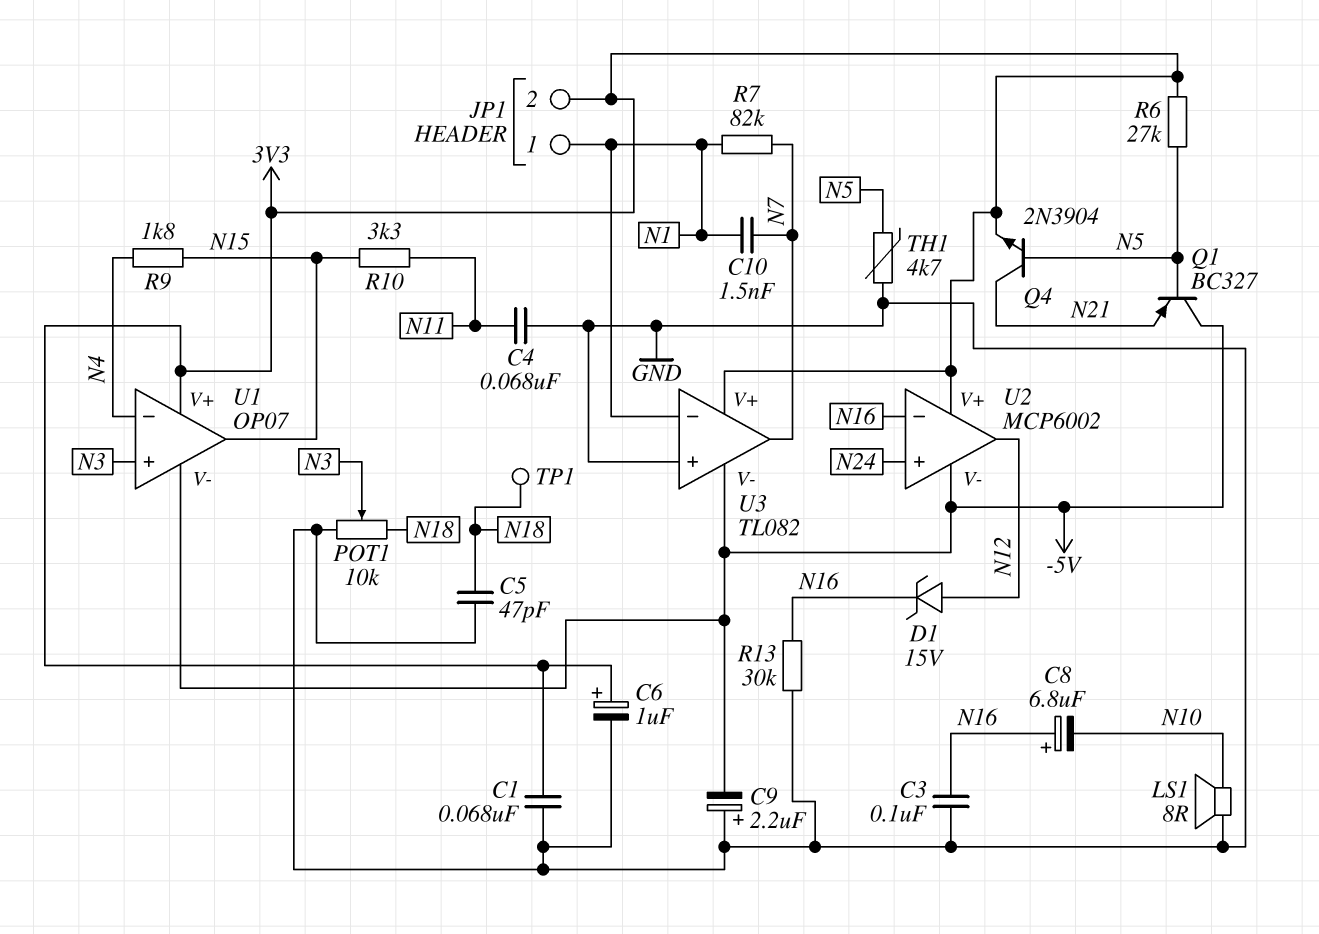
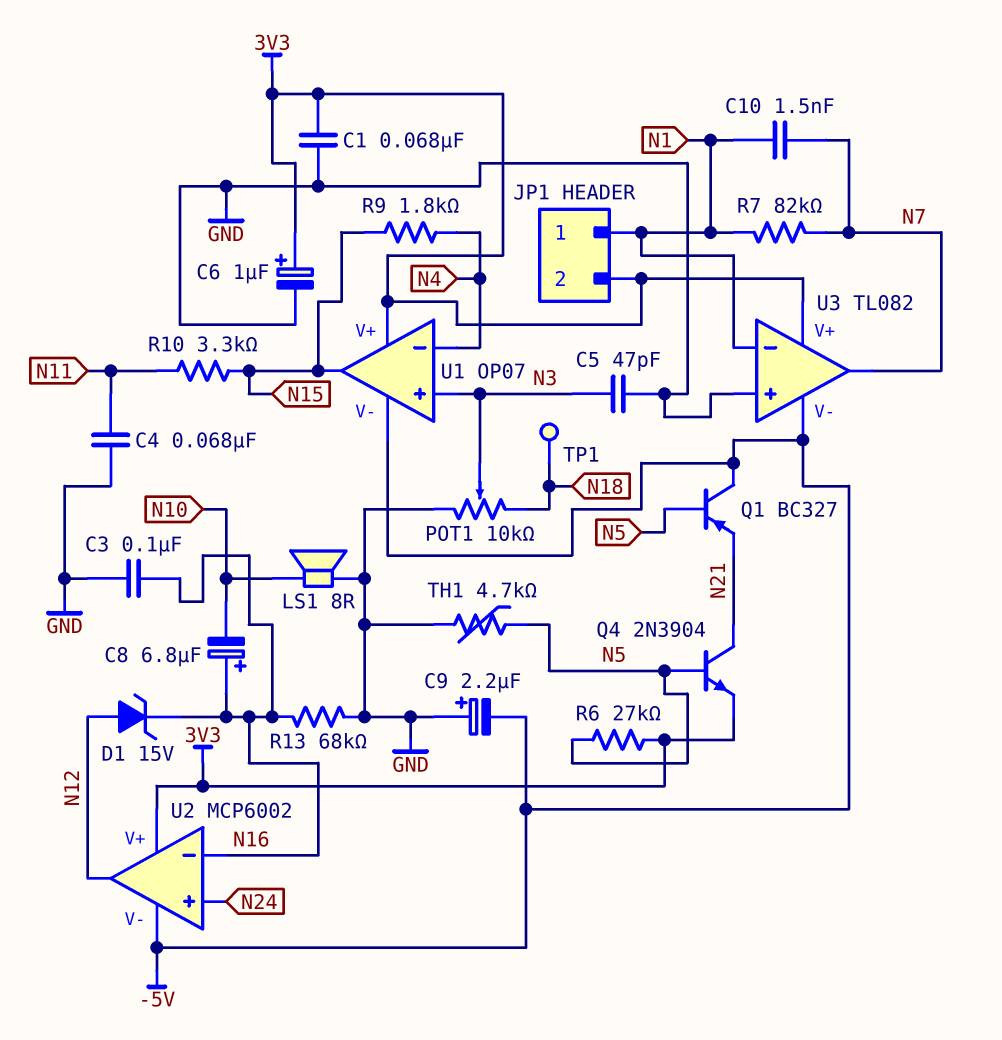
C5: 47pF (GND, N18) -> 47pF (GND, N3)
R13: 30k (GND, N16) -> 68k (GND, N16)

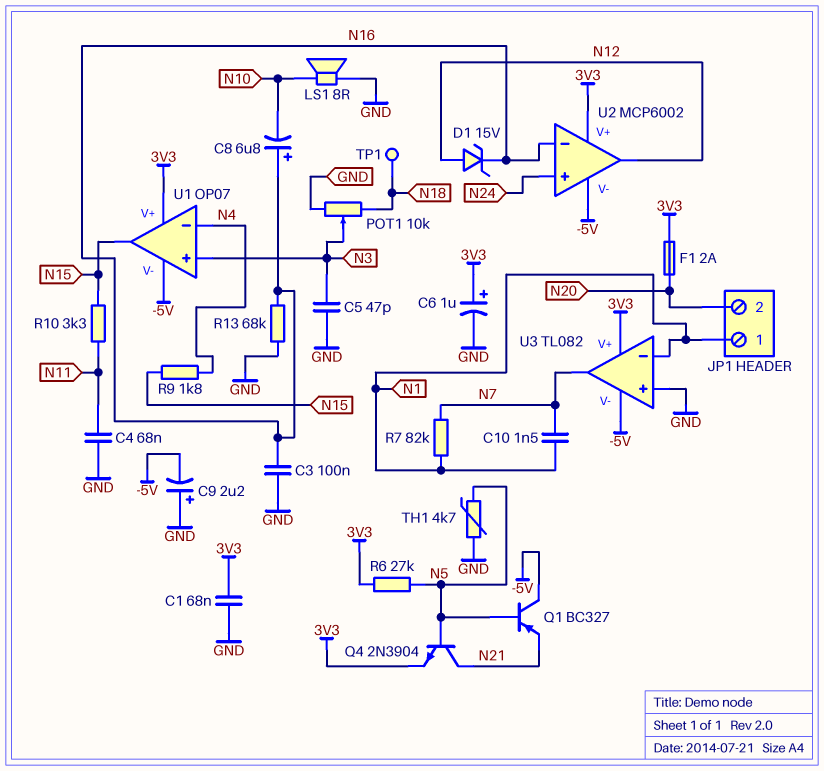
F1: none -> 2A (3V3, N20)
JP1 pin 2: 3V3 -> N20

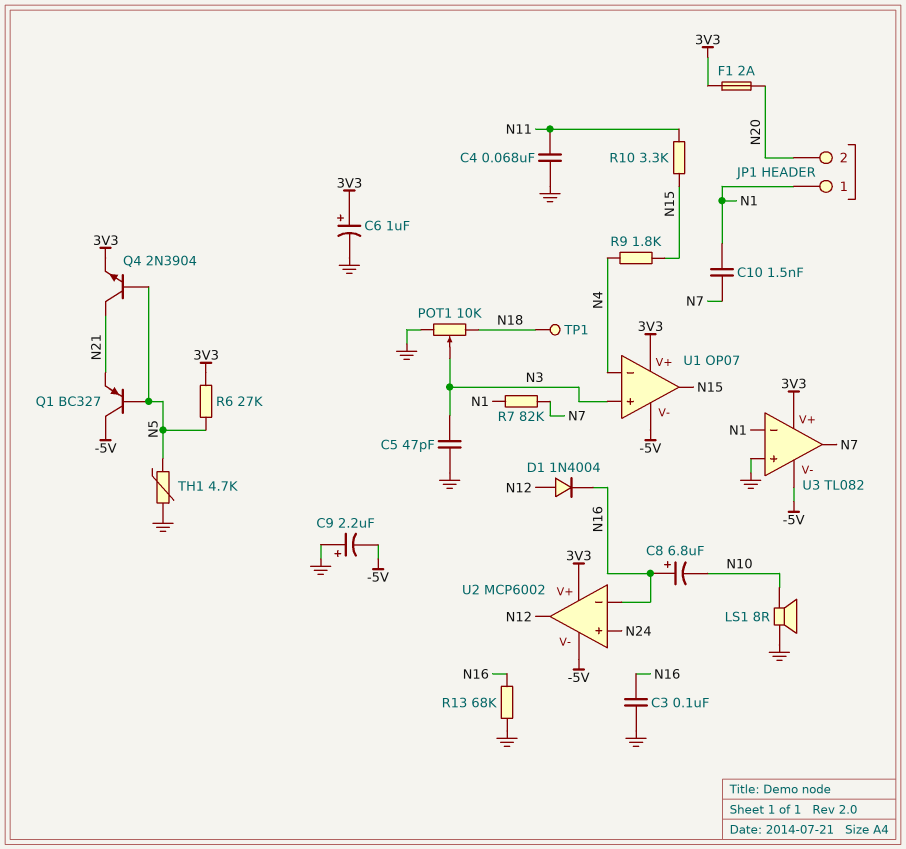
C1: 68nF (3V3, GND) -> none
D1: zener 15V (A N12, K N16) -> diode 1N4004 (A N12, K N16)

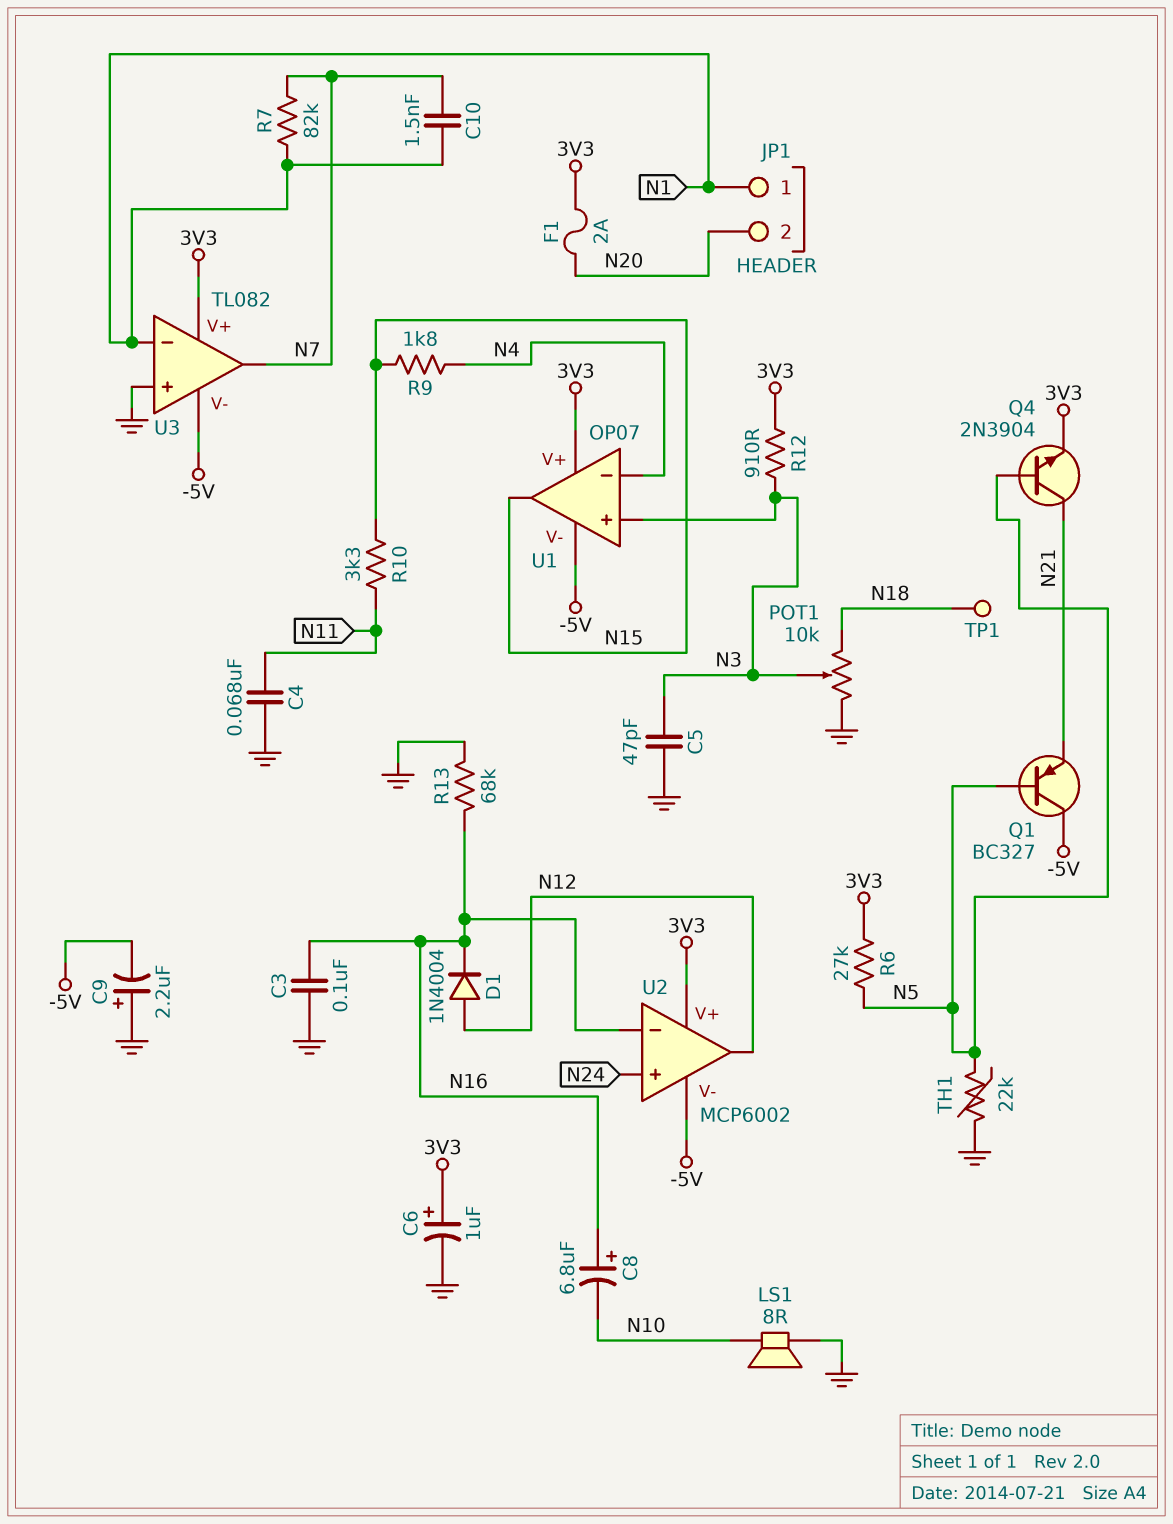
R12: none -> 910 (3V3, N3)
TH1: 4.7k (GND, N5) -> 22k (GND, N5)

